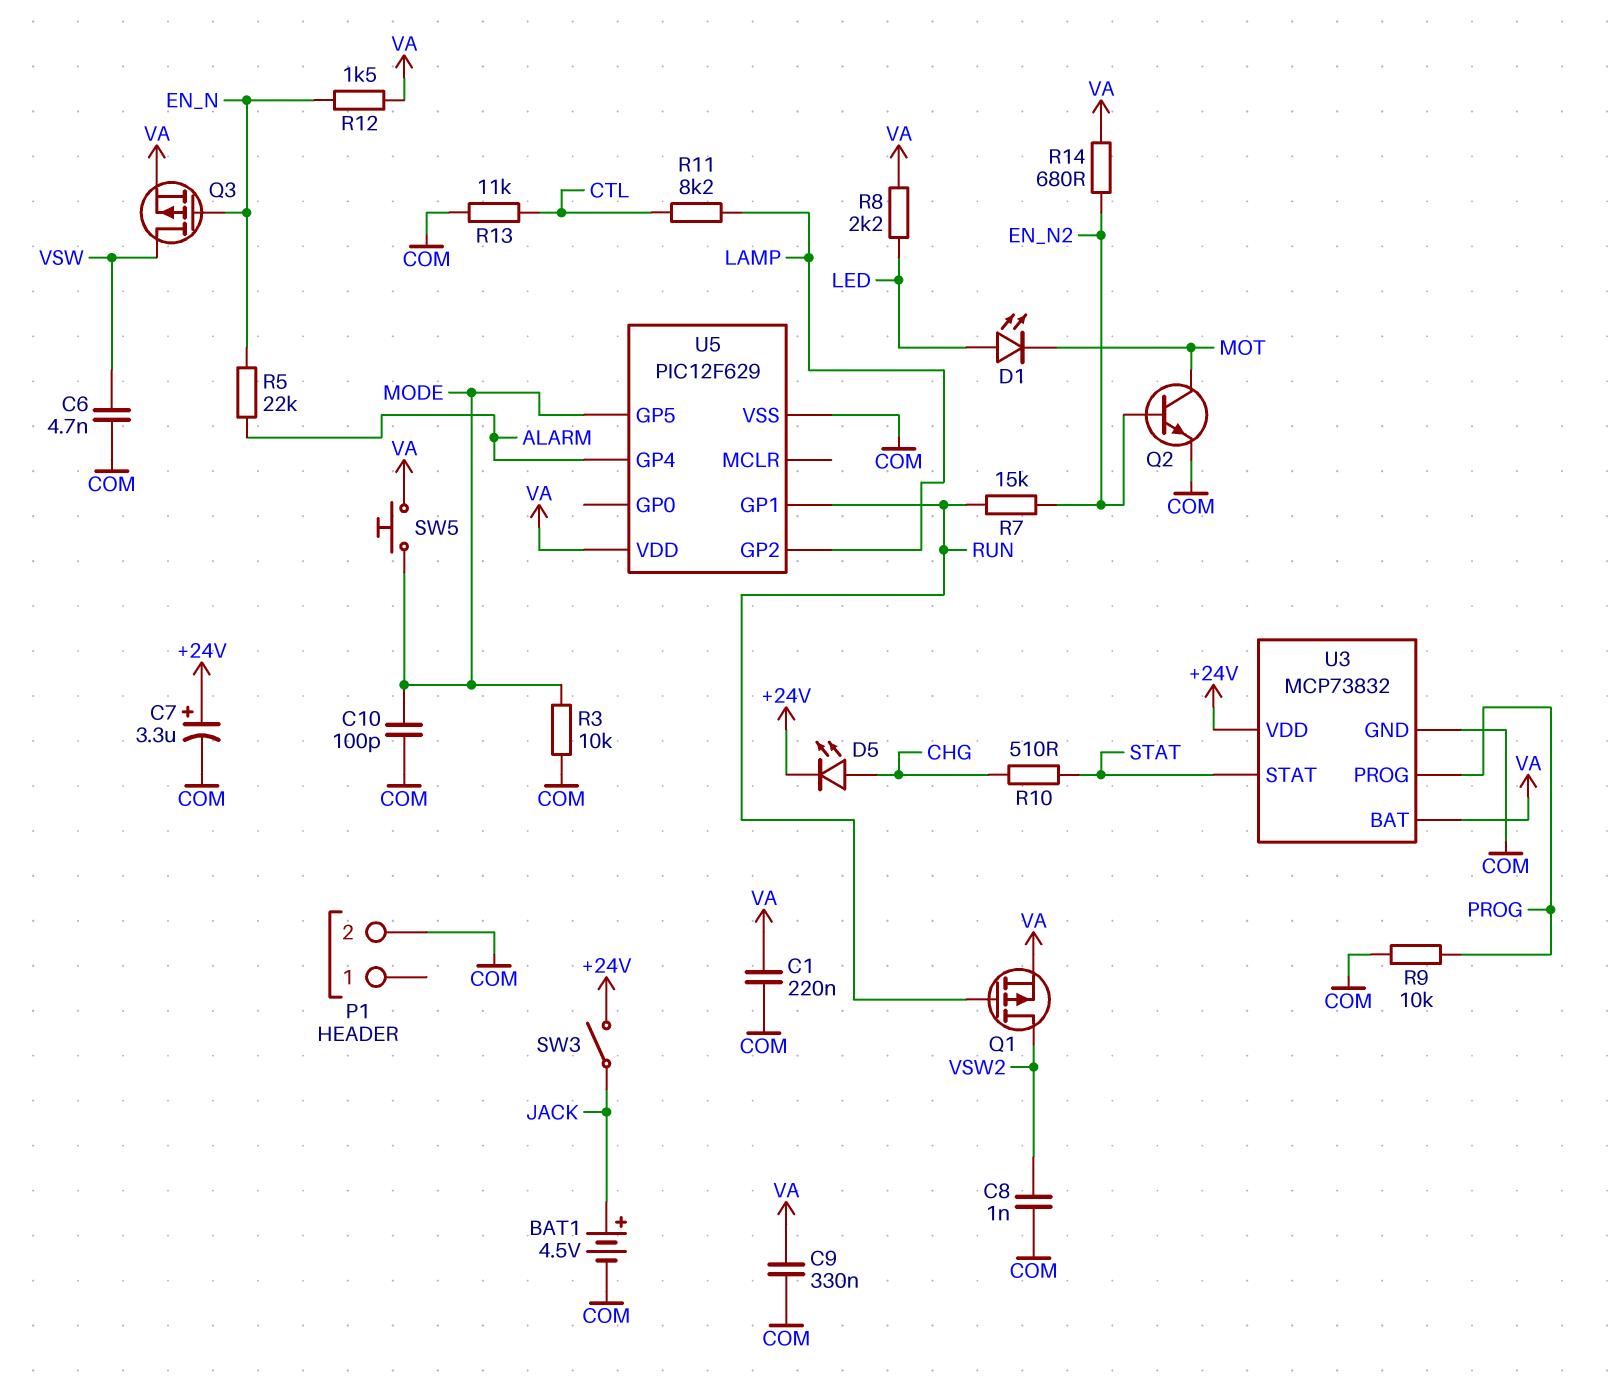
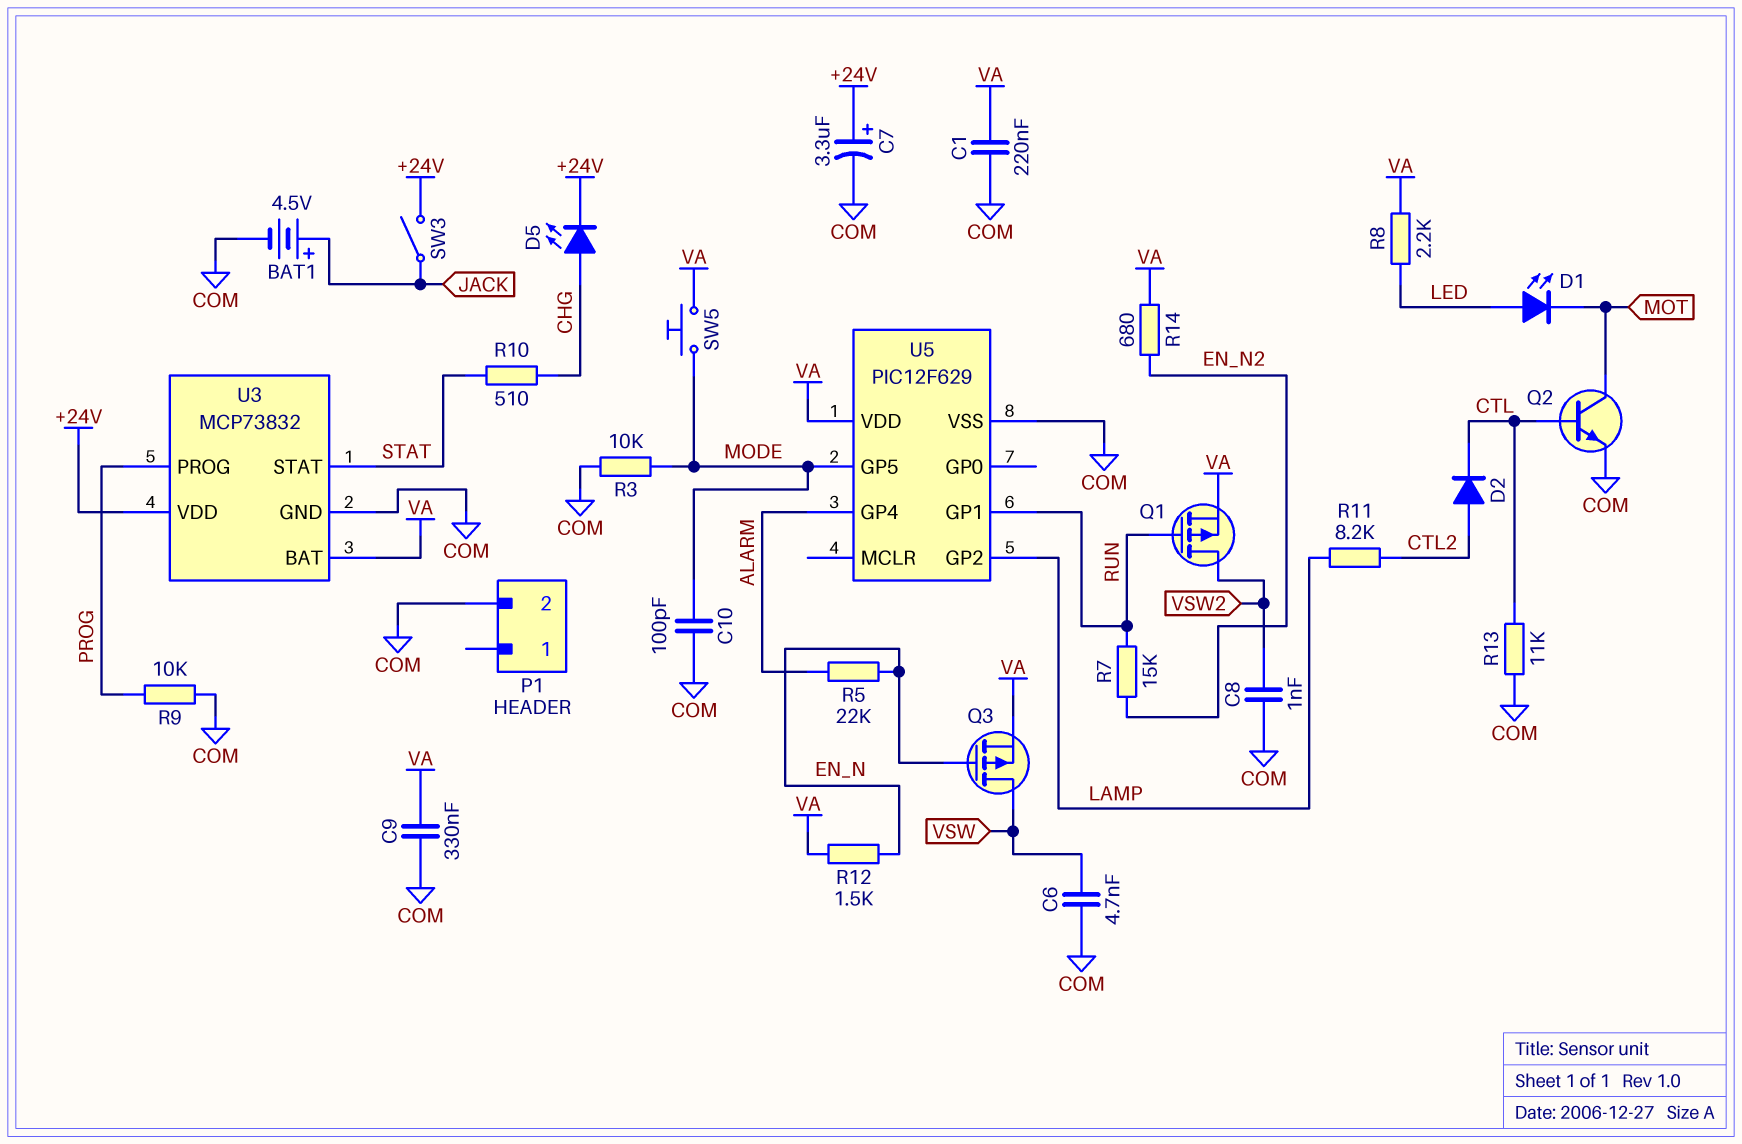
D2: none -> diode (A CTL2, K CTL)
Q2: NPN (B EN_N2, C MOT, E COM) -> NPN (B CTL, C MOT, E COM)
R11: 8.2k (CTL, LAMP) -> 8.2k (CTL2, LAMP)

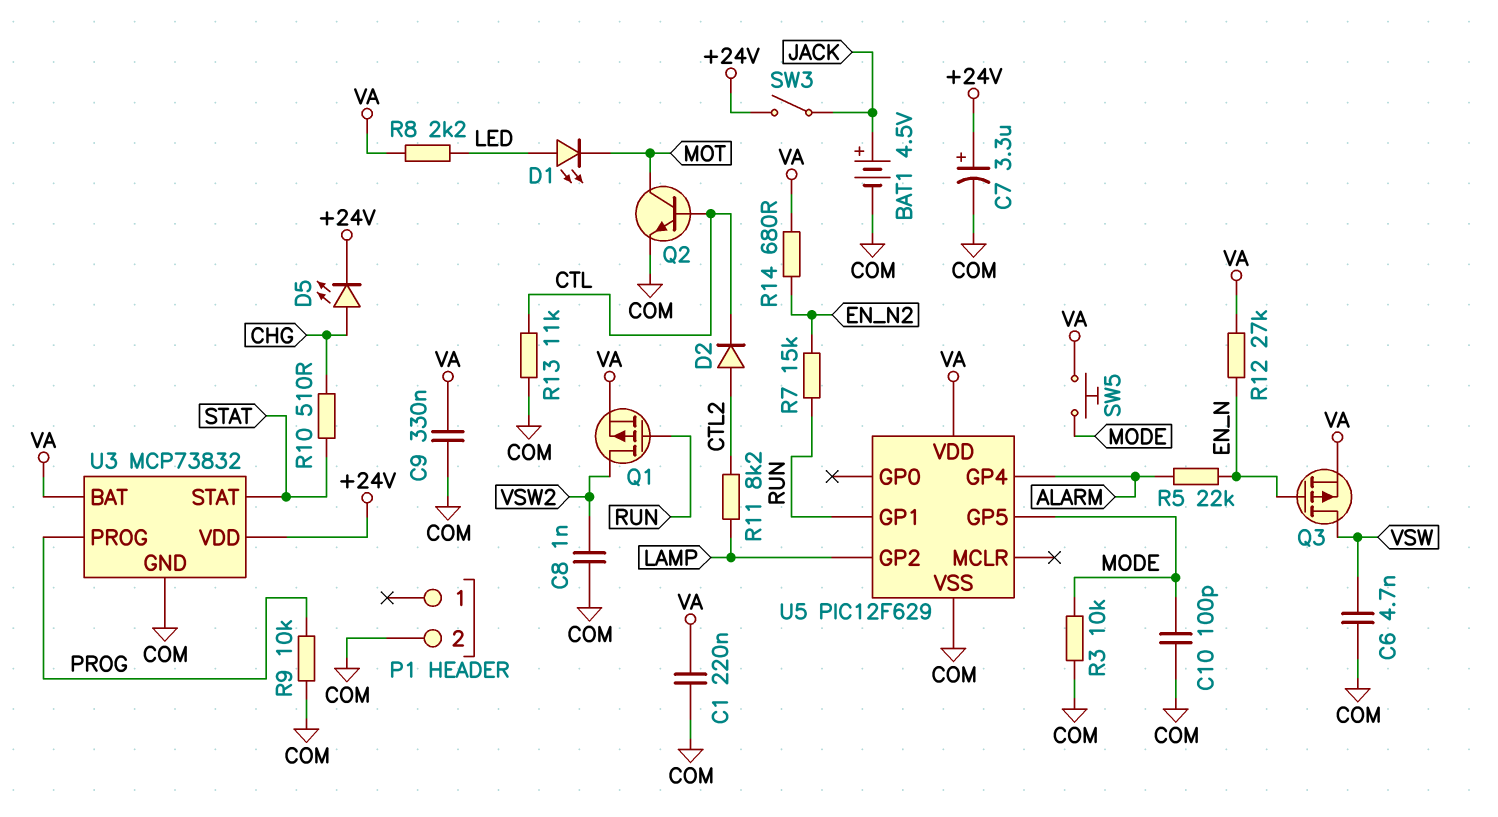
R12: 1.5k (EN_N, VA) -> 27k (EN_N, VA)

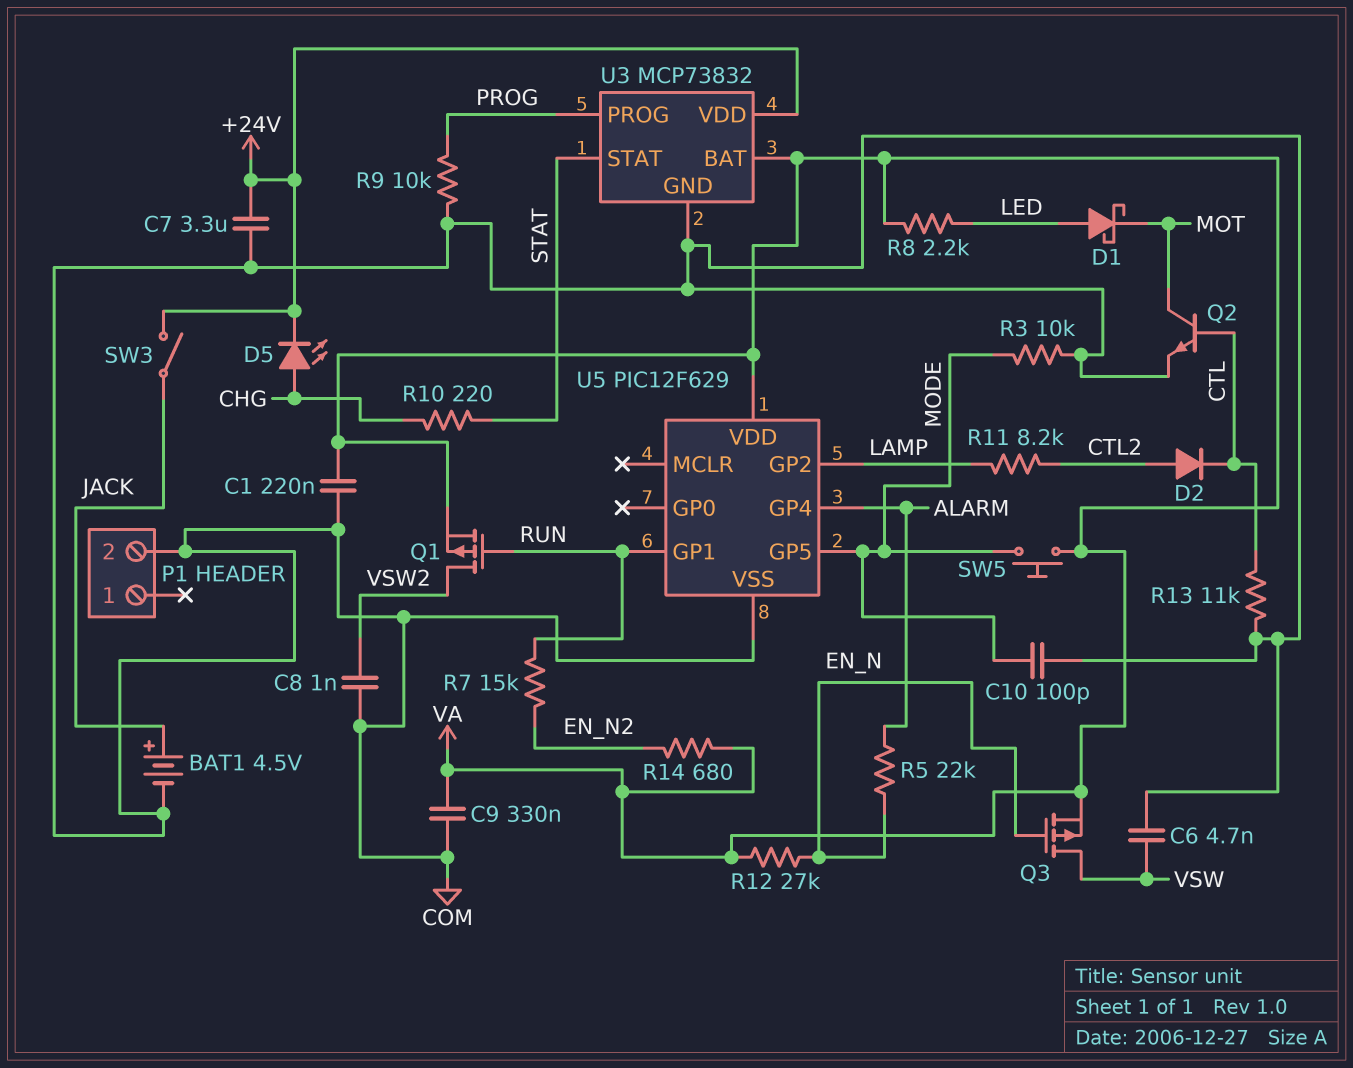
C7: 3.3uF (plus +24V, minus COM) -> 3.3uF (+24V, COM)
D1: LED (A LED, K MOT) -> schottky (A LED, K MOT)
R10: 510 (CHG, STAT) -> 220 (CHG, STAT)

